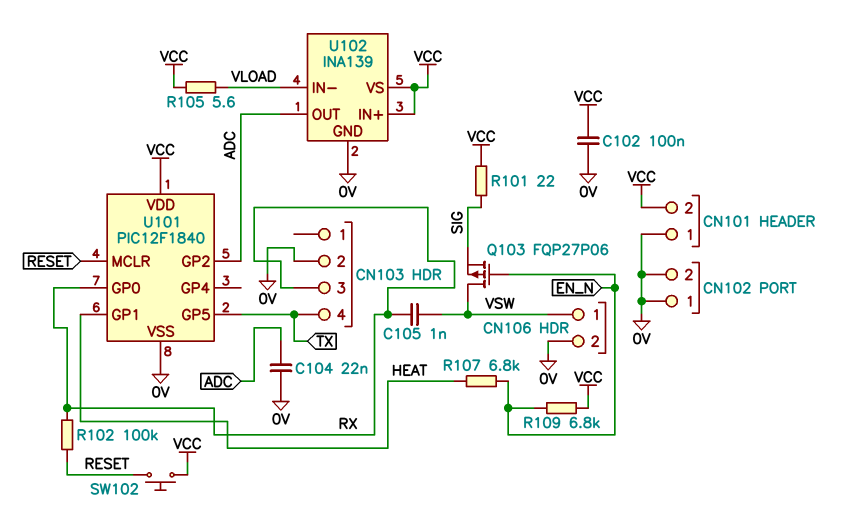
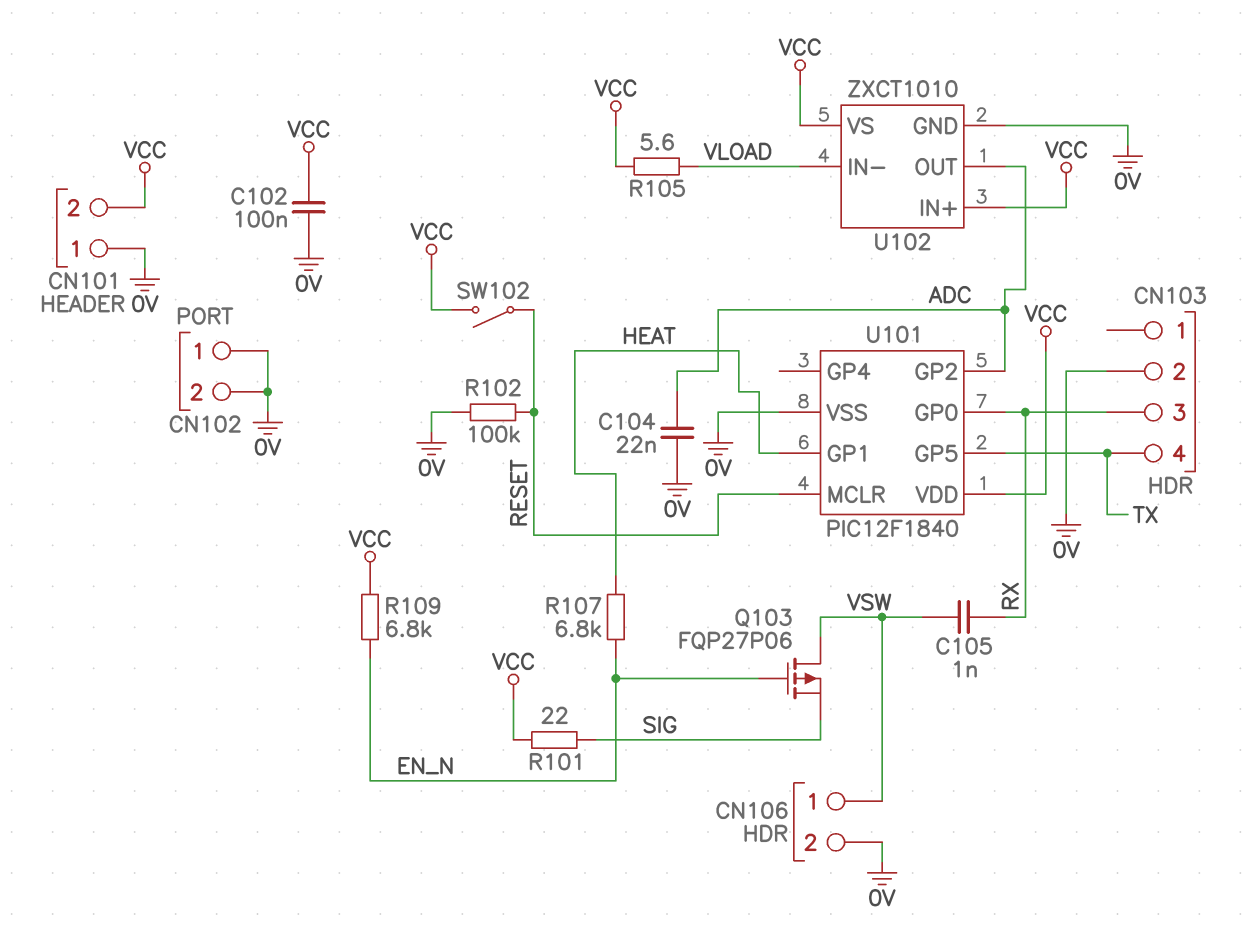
R102: 100k (RESET, RX) -> 100k (0V, RESET)
SW102: button (RESET, VCC) -> switch (RESET, VCC)
U102: INA139 -> ZXCT1010

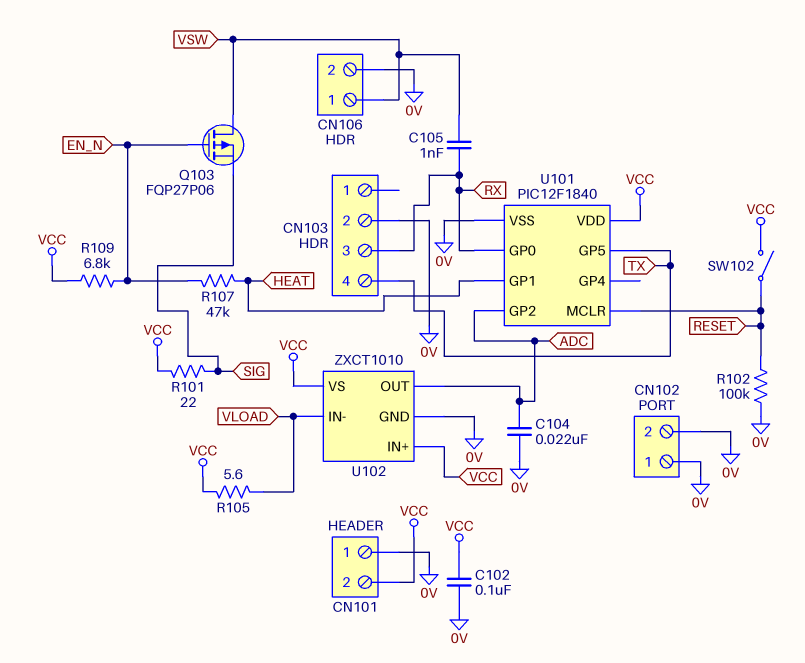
R107: 6.8k (EN_N, HEAT) -> 47k (EN_N, HEAT)

